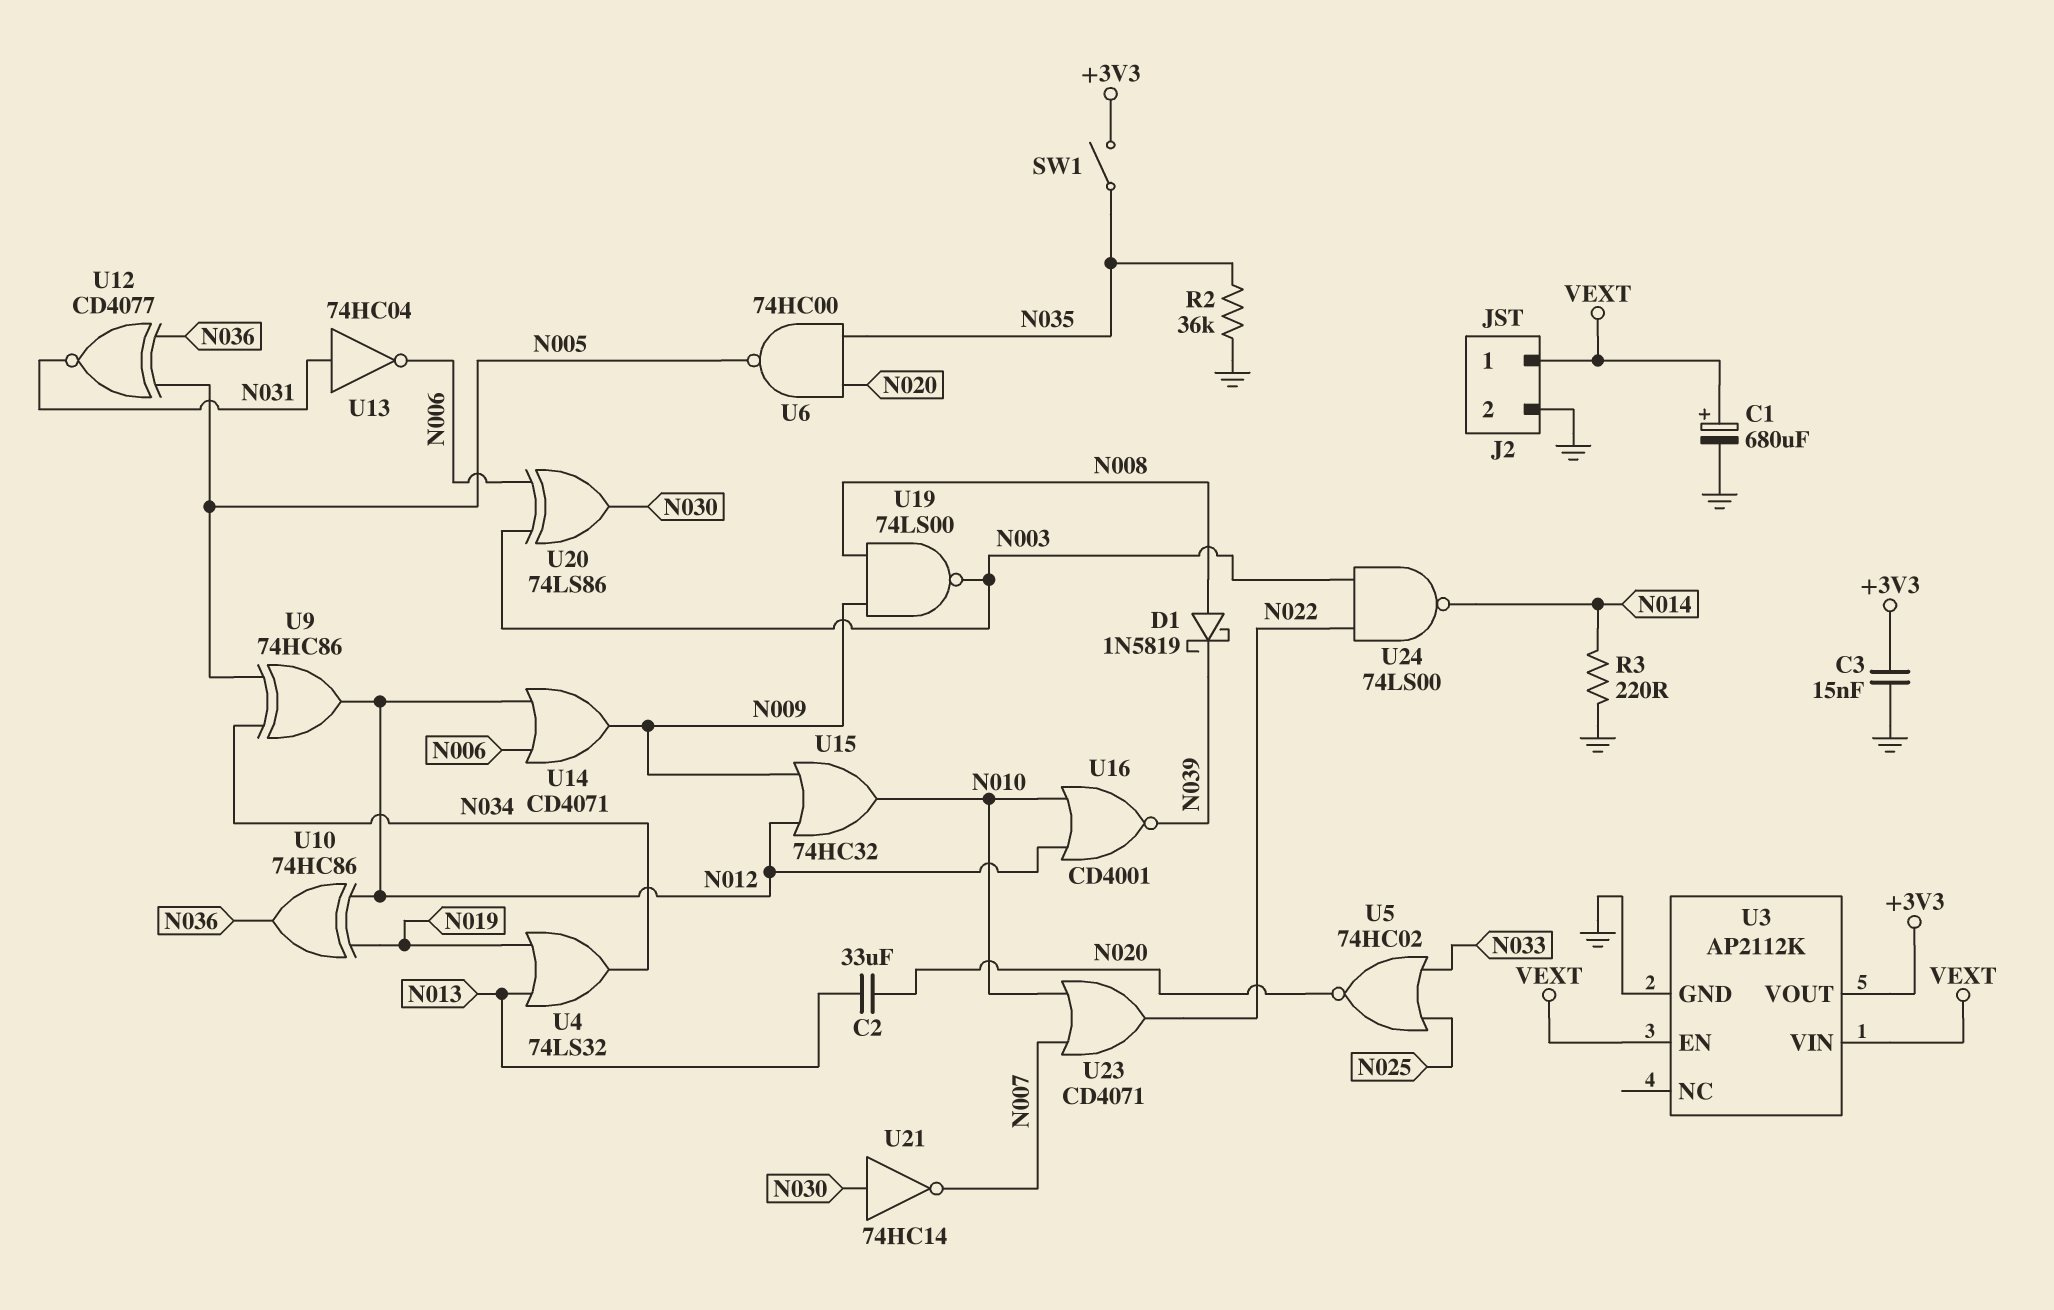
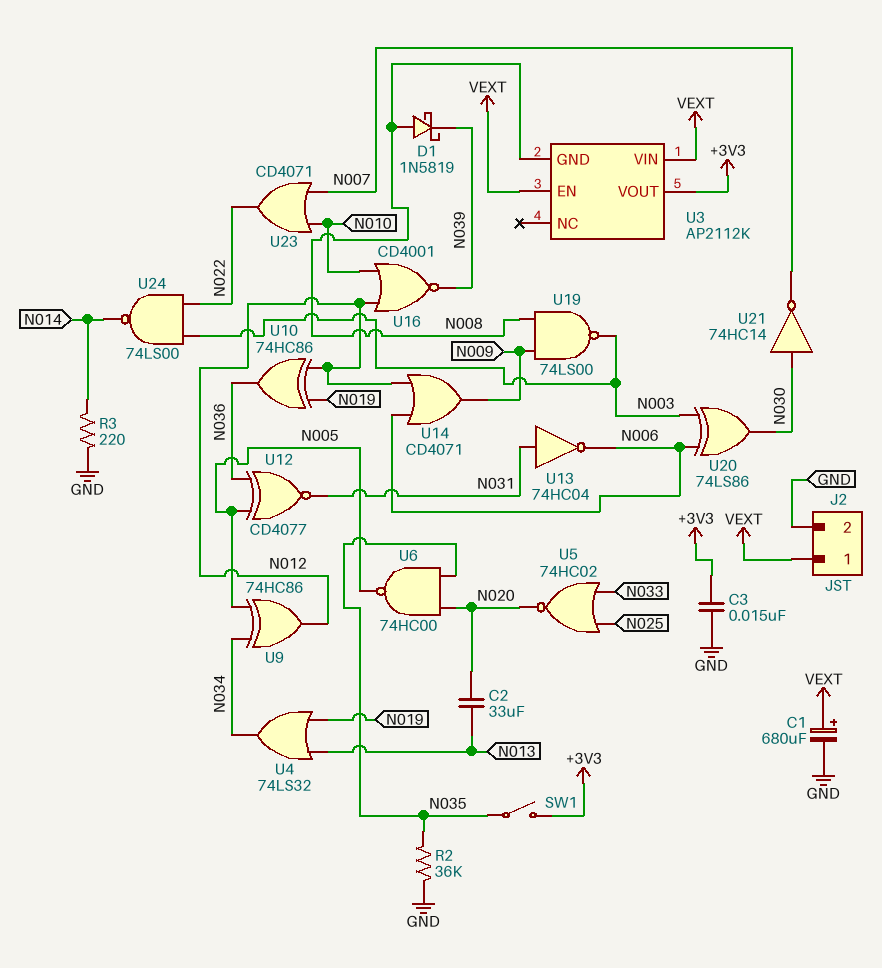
U3 pin GND: GND -> N008
U15: OR 74HC32 (in N009, in N012, out N010) -> none

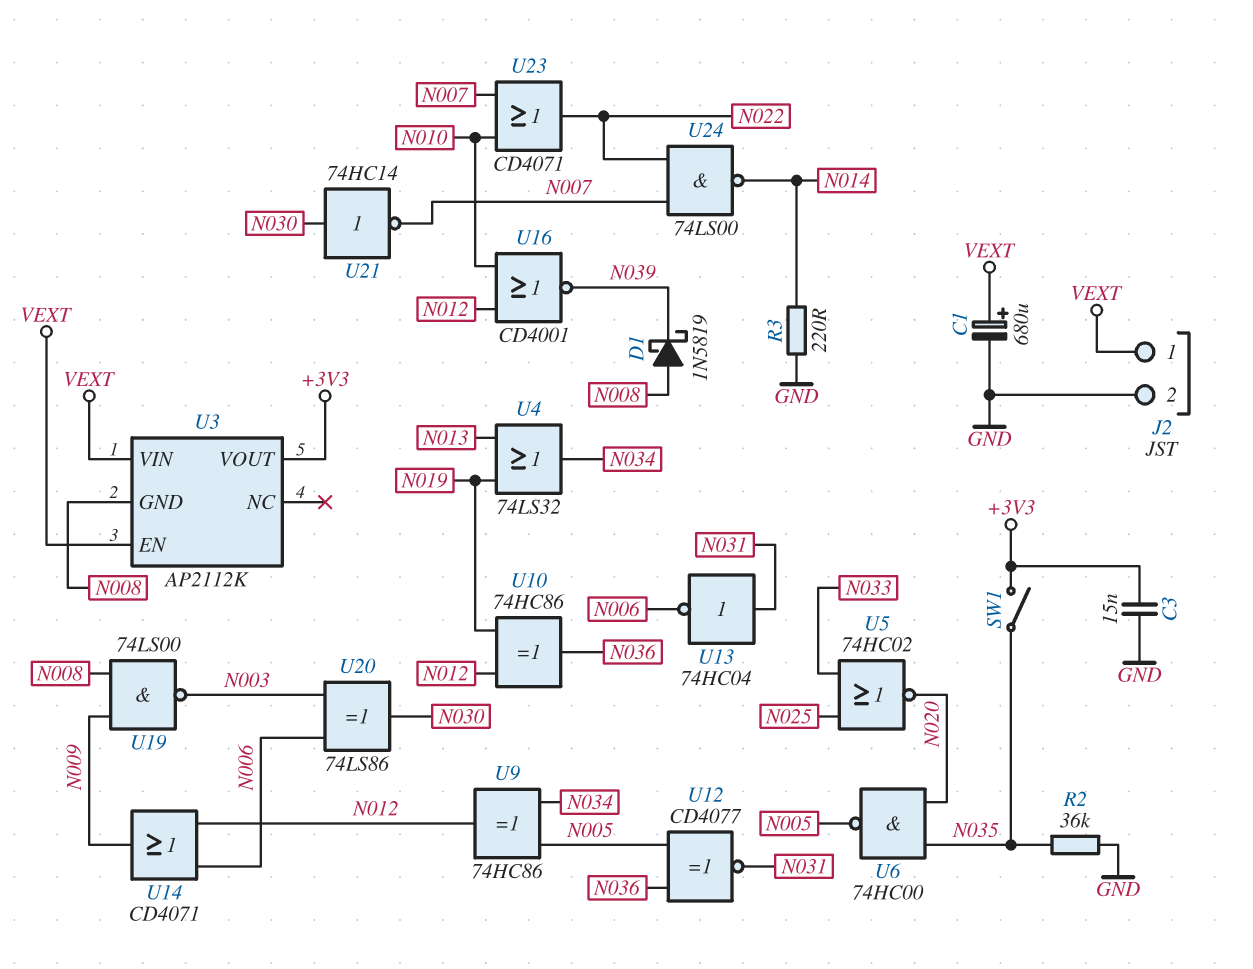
C2: 33uF (N013, N020) -> none
U24: NAND 74LS00 (in N003, in N022, out N014) -> NAND 74LS00 (in N007, in N022, out N014)

